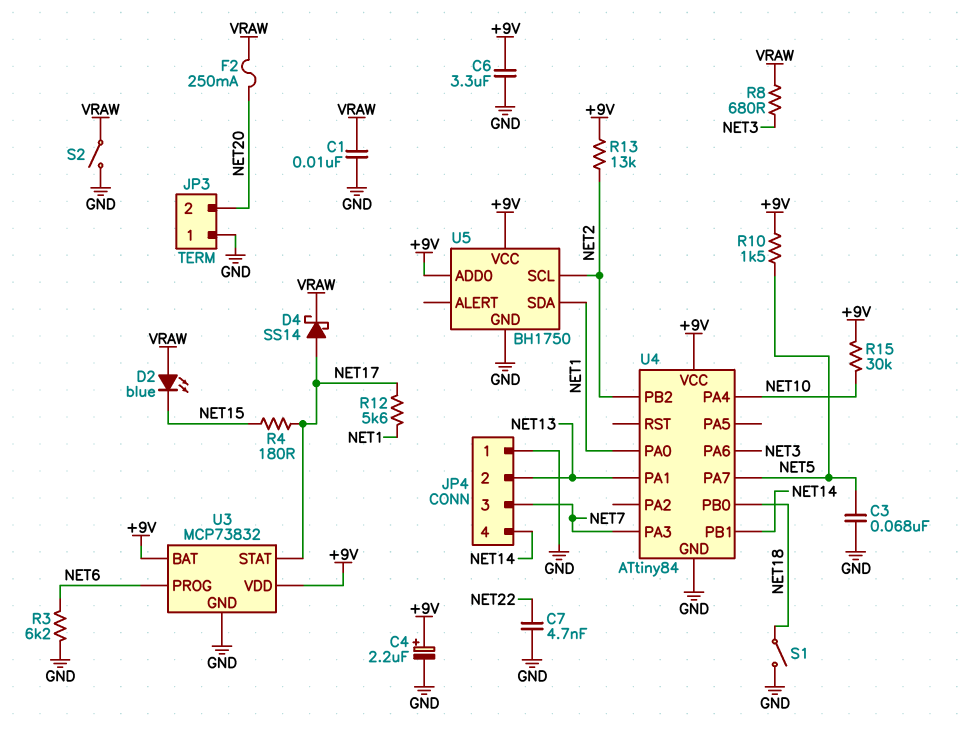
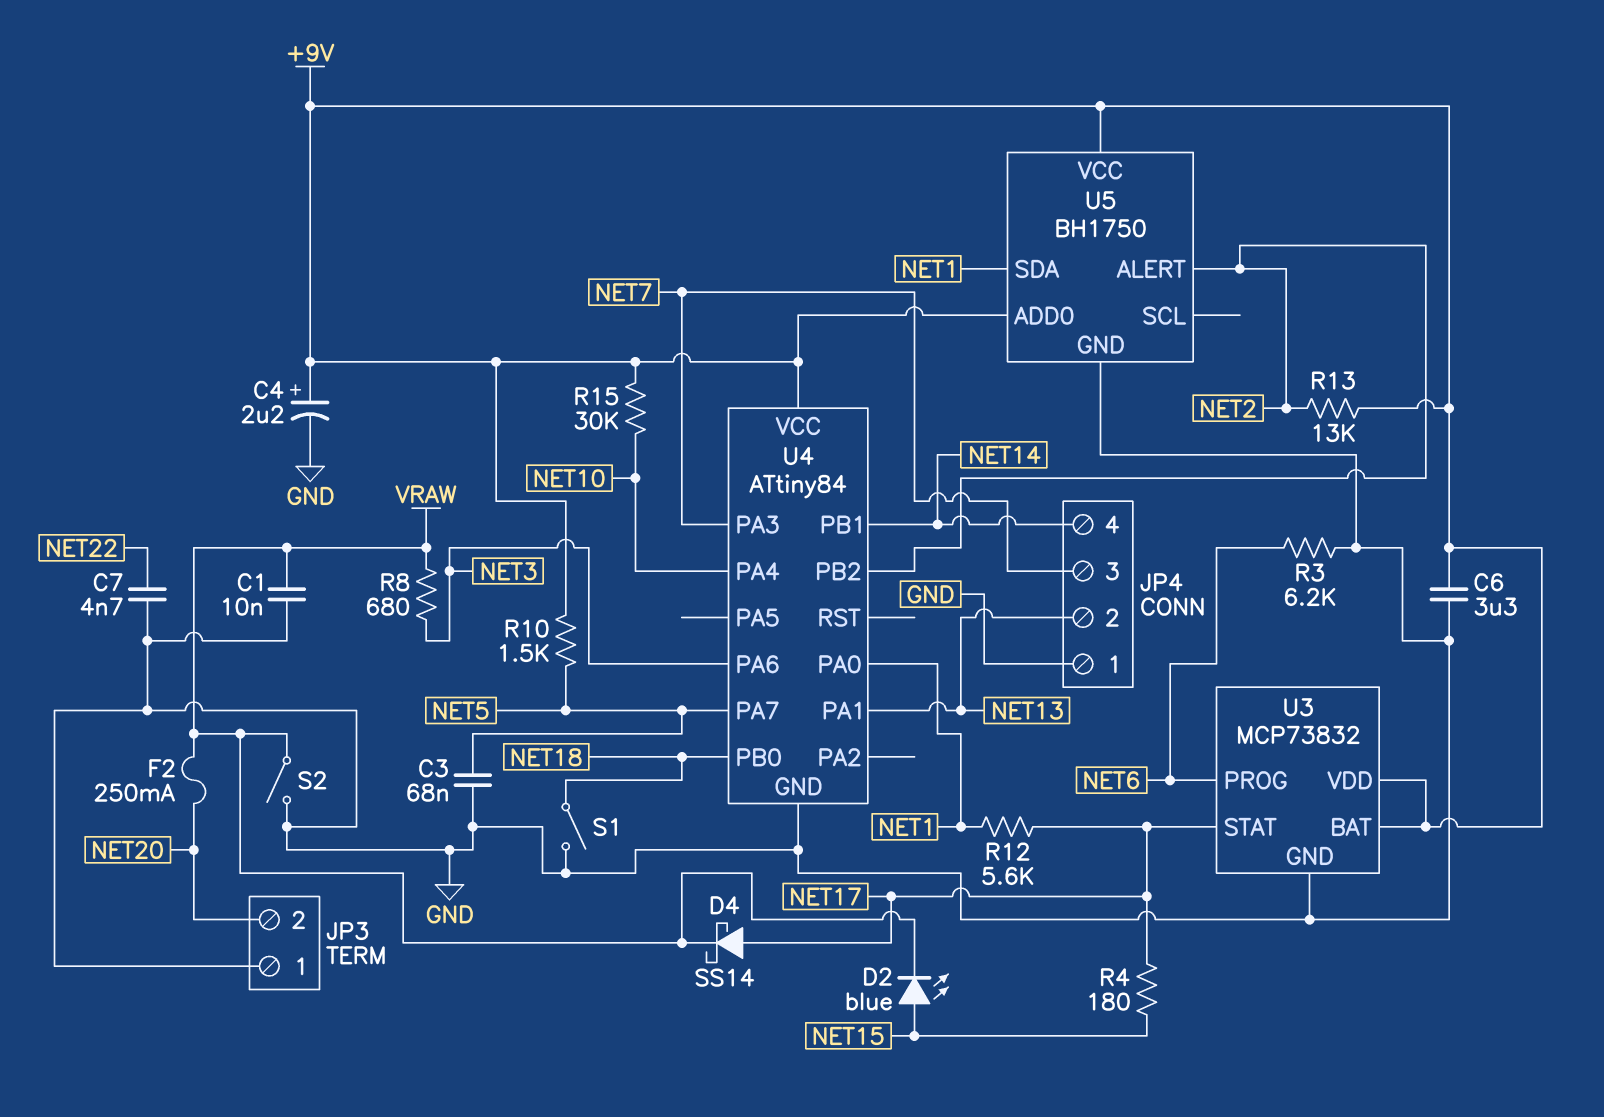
D2: LED blue (A VRAW, K NET15) -> LED blue (A NET15, K VRAW)
U5 pin ALERT: none -> NET2
U5 pin SCL: NET2 -> none

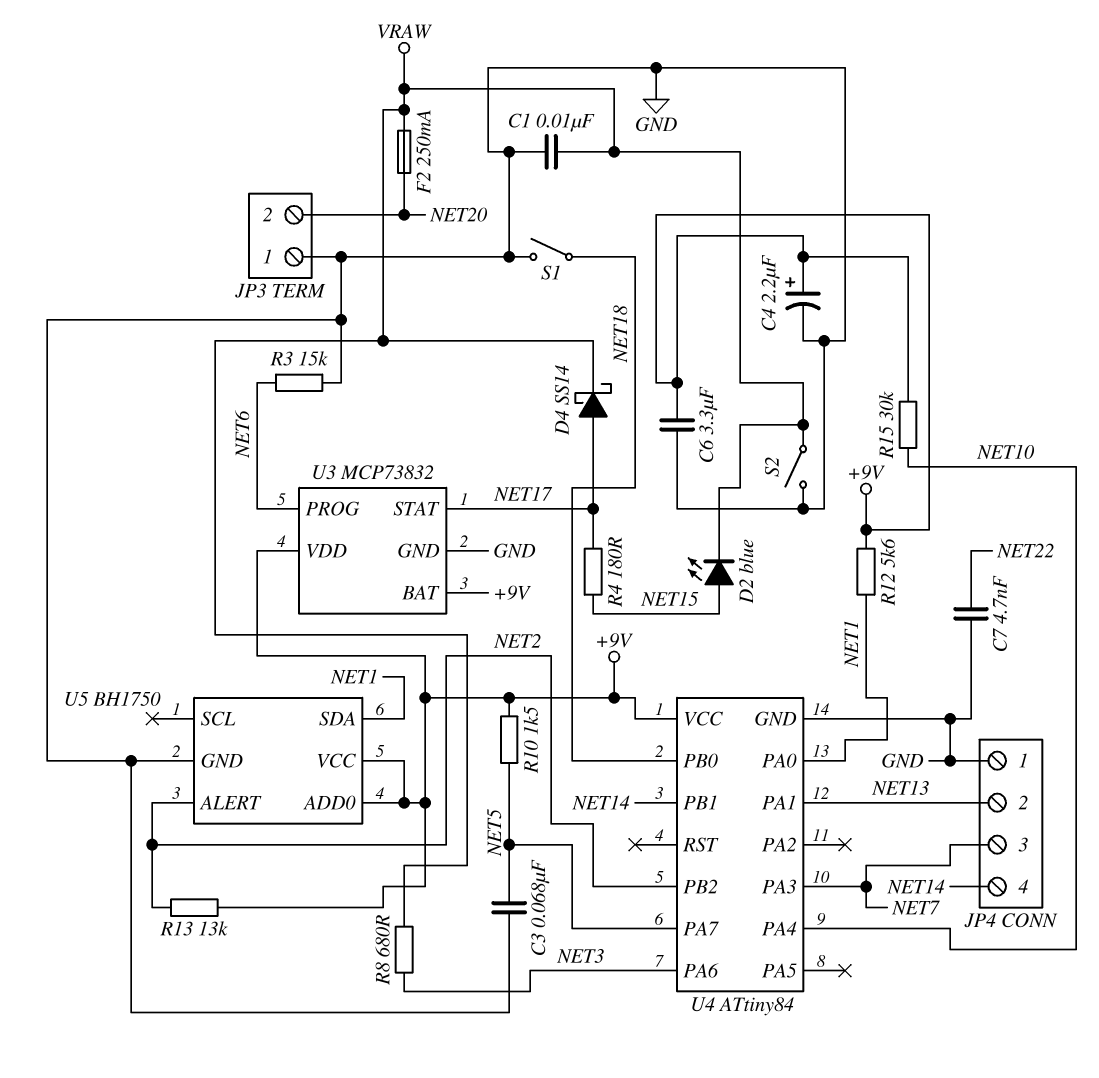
R3: 6.2k (GND, NET6) -> 15k (GND, NET6)
R12: 5.6k (NET1, NET17) -> 5.6k (+9V, NET1)

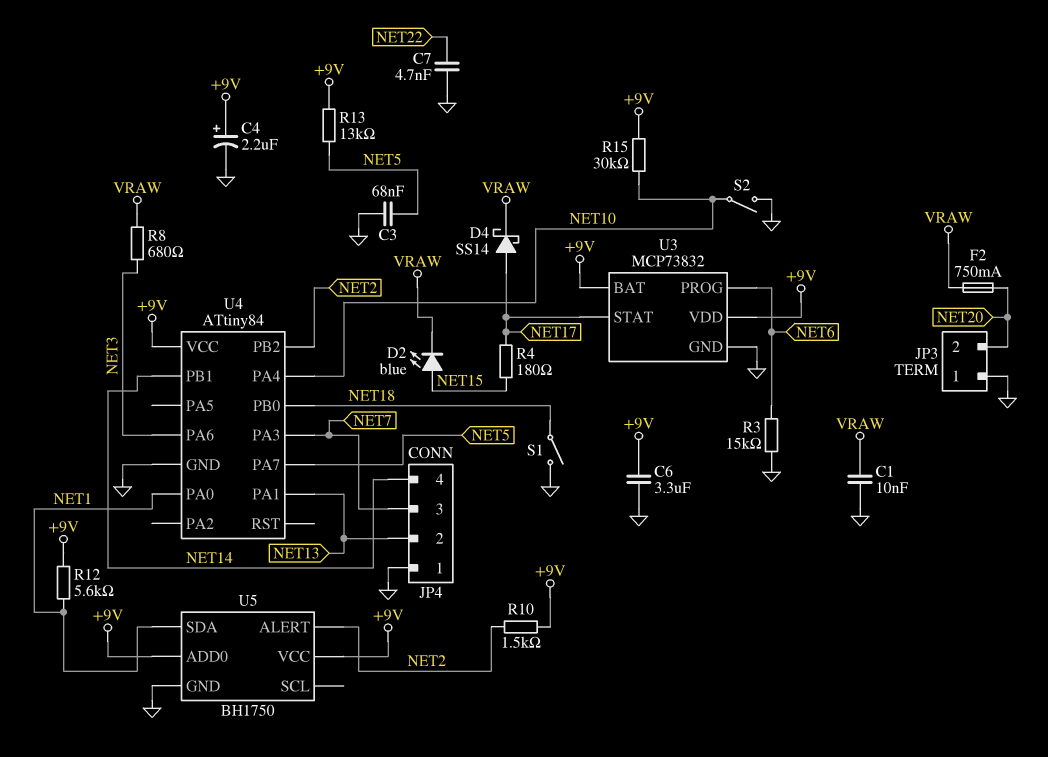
F2: 250mA (NET20, VRAW) -> 750mA (NET20, VRAW)
R10: 1.5k (+9V, NET5) -> 1.5k (+9V, NET2)
R13: 13k (+9V, NET2) -> 13k (+9V, NET5)
S2: switch (GND, VRAW) -> switch (GND, NET10)

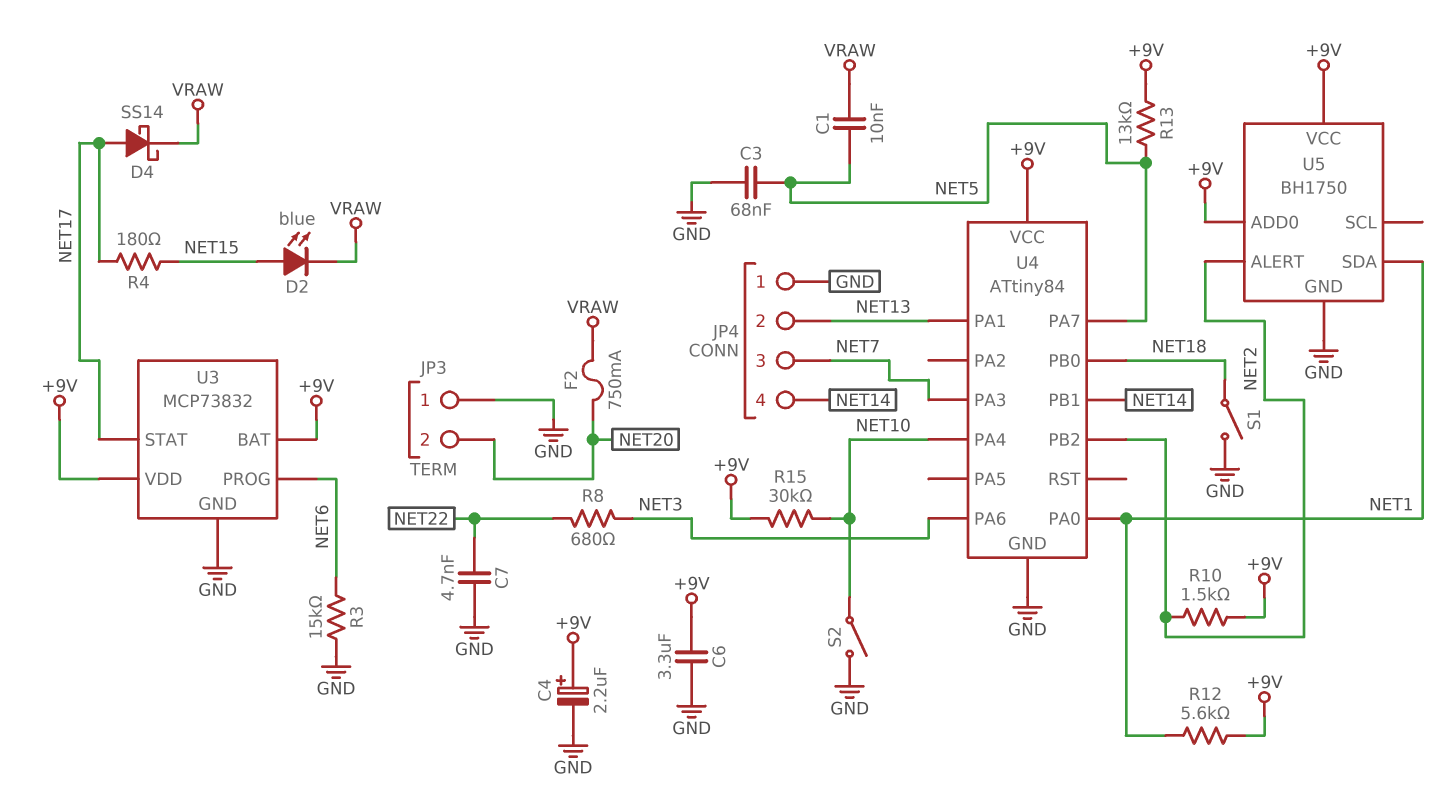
C1: 10nF (GND, VRAW) -> 10nF (NET5, VRAW)
R8: 680 (NET3, VRAW) -> 680 (NET3, NET22)

